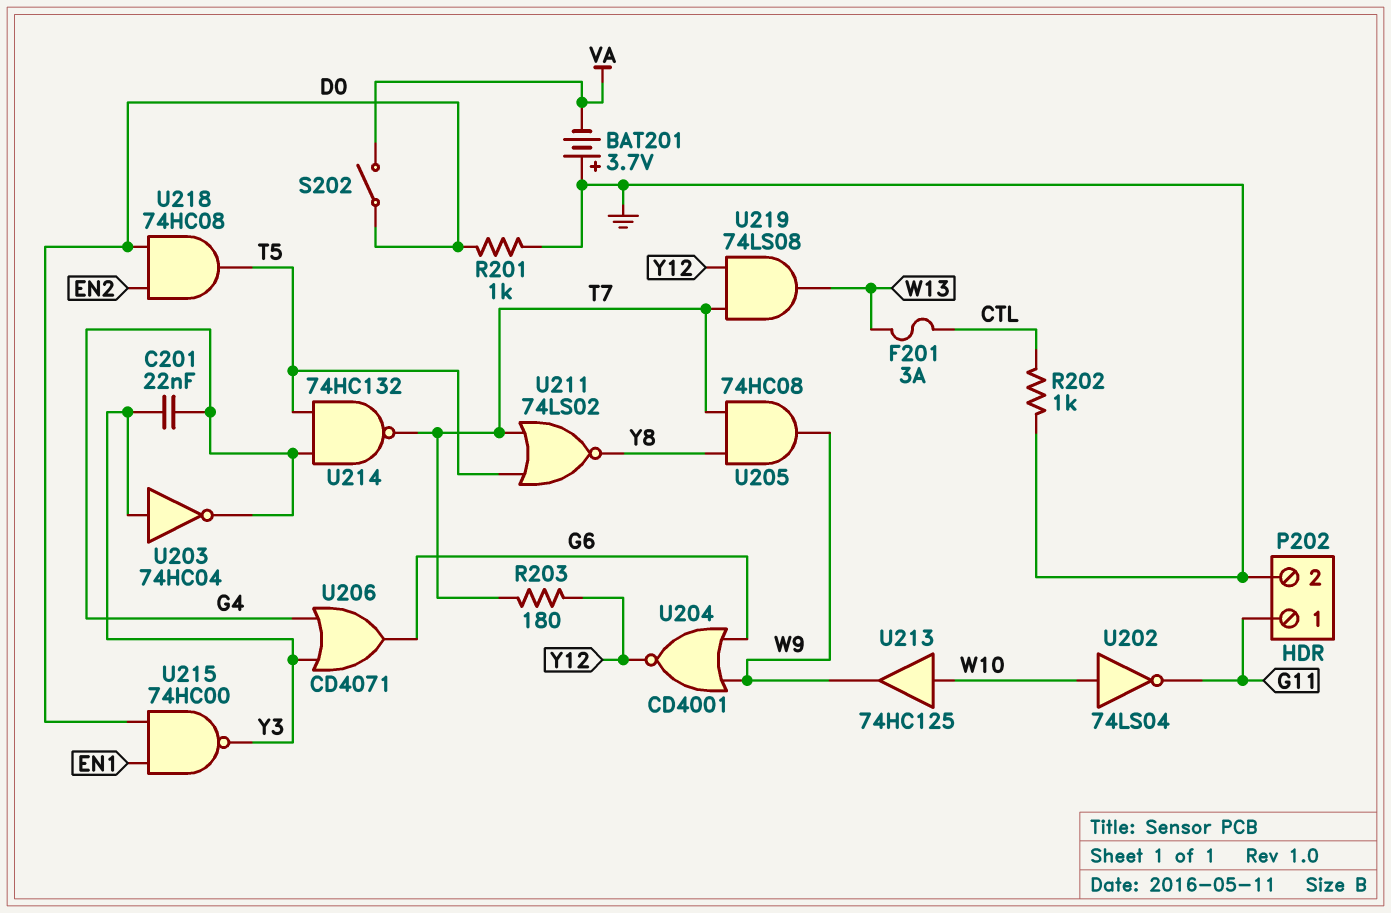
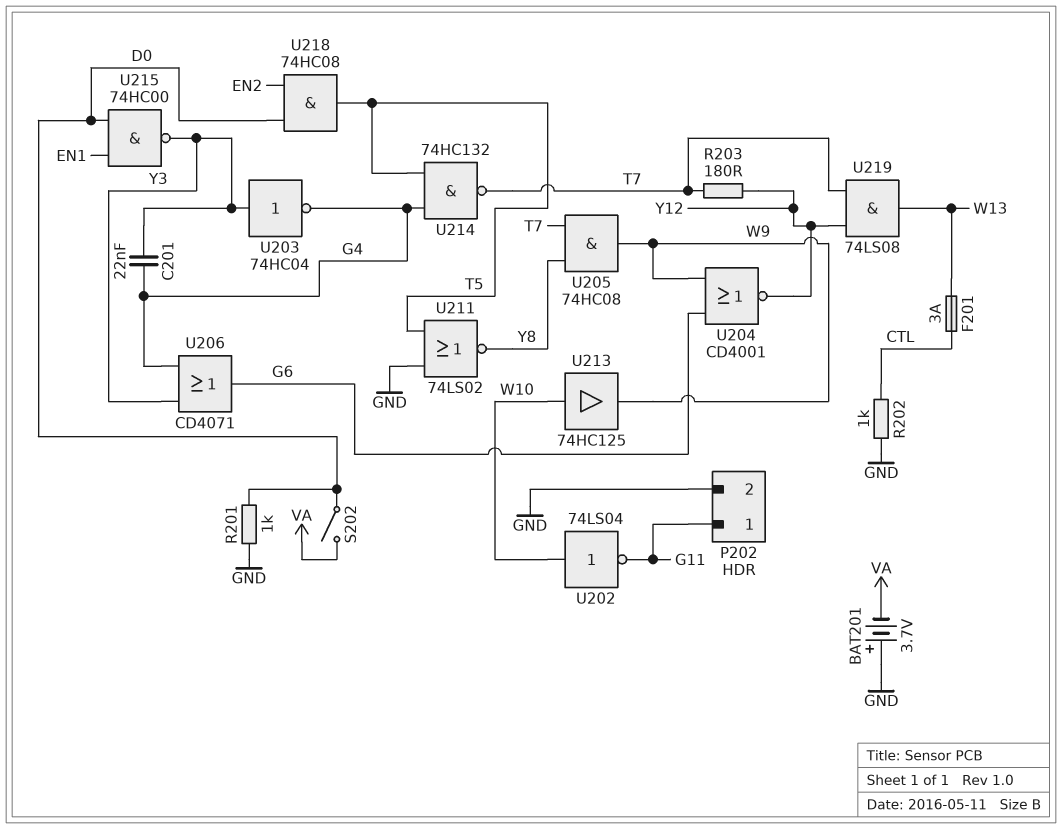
U211: NOR 74LS02 (in T5, in T7, out Y8) -> NOR 74LS02 (in GND, in T5, out Y8)

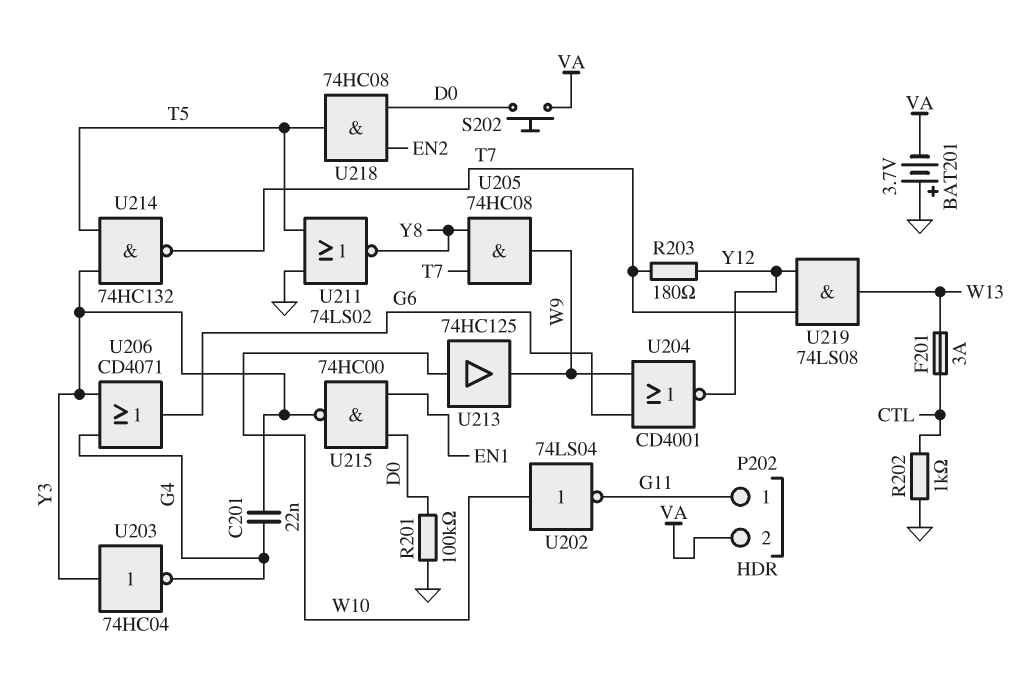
P202 pin 2: GND -> VA
R201: 1k (D0, GND) -> 100k (D0, GND)
S202: switch (D0, VA) -> button (D0, VA)
U214: NAND 74HC132 (in G4, in T5, out T7) -> NAND 74HC132 (in T5, in Y3, out T7)

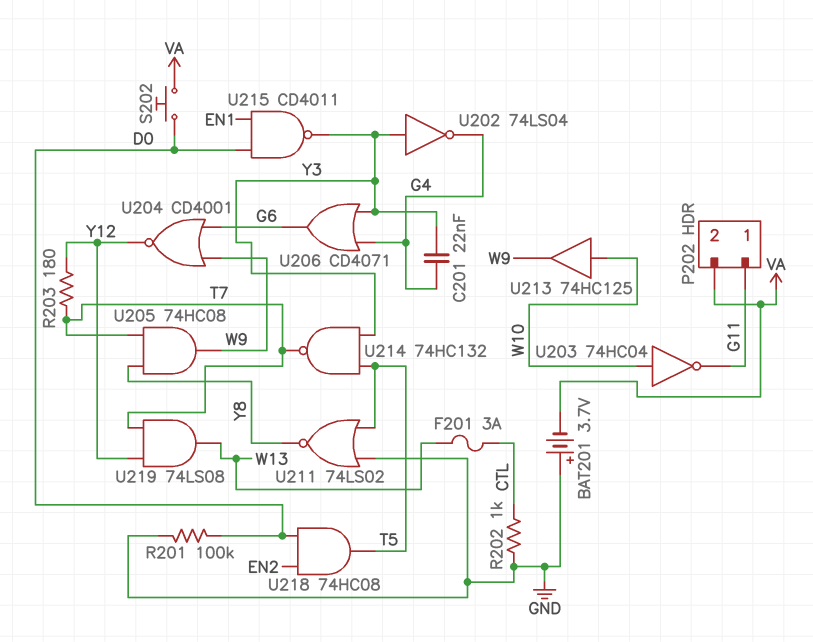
U202: NOT 74LS04 (in W10, out G11) -> NOT 74LS04 (in Y3, out G4)
U203: NOT 74HC04 (in Y3, out G4) -> NOT 74HC04 (in W10, out G11)
U215: NAND 74HC00 (in D0, in EN1, out Y3) -> NAND CD4011 (in D0, in EN1, out Y3)

